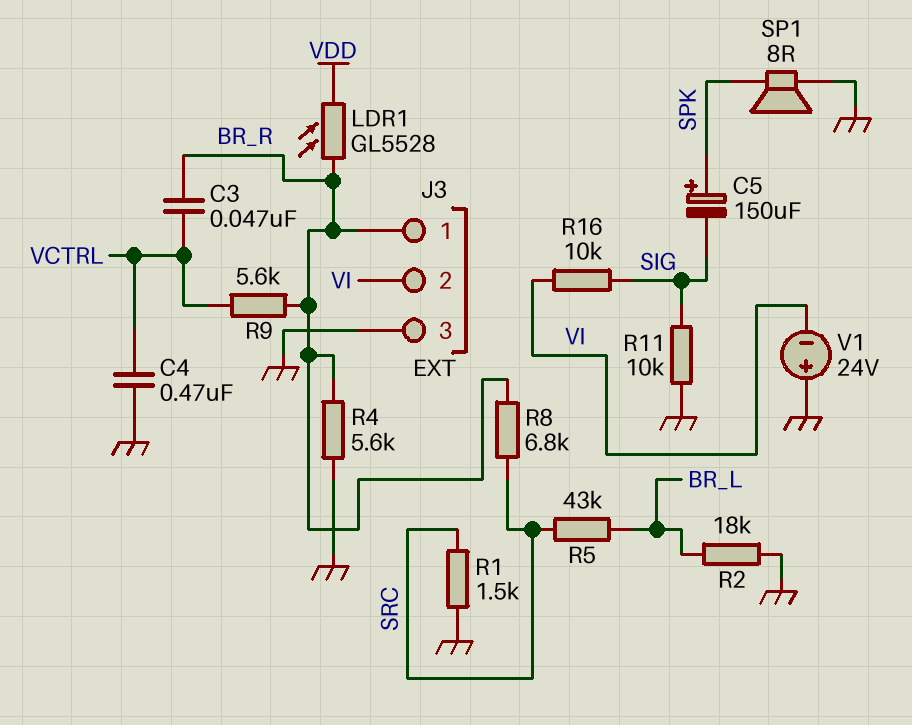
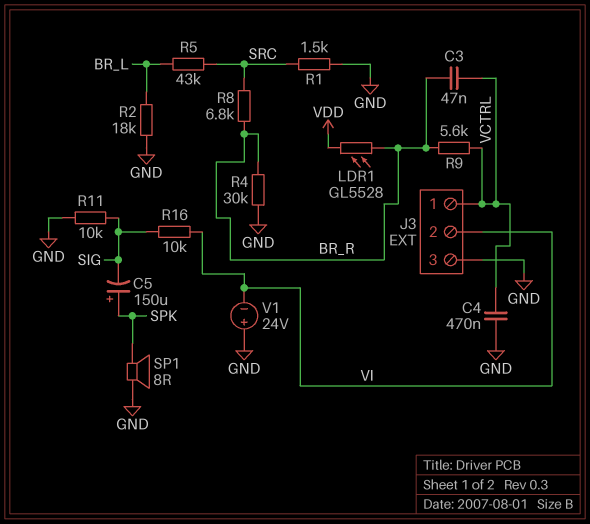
J3 pin 1: BR_R -> VCTRL
R4: 5.6k (BR_R, GND) -> 30k (BR_R, GND)

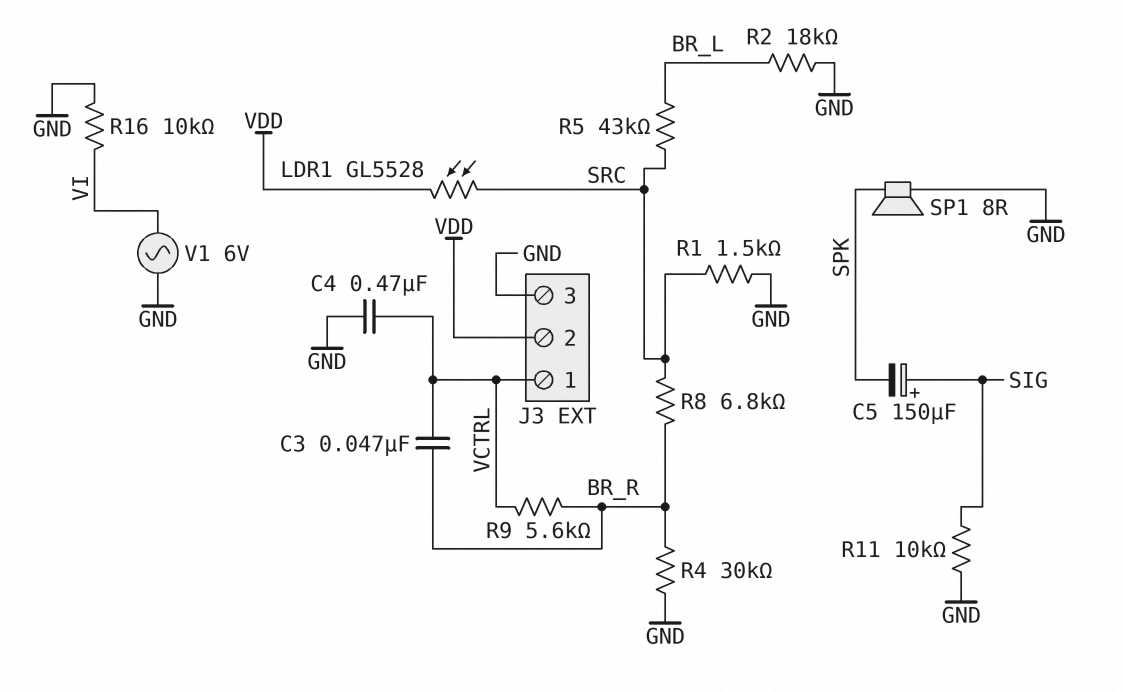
C5: 150uF (plus SPK, minus SIG) -> 150uF (plus SIG, minus SPK)
J3 pin 2: VI -> VDD
LDR1: GL5528 (BR_R, VDD) -> GL5528 (SRC, VDD)
R16: 10k (SIG, VI) -> 10k (GND, VI)
V1: 24V (plus GND, minus VI) -> AC 6V (GND, VI)

